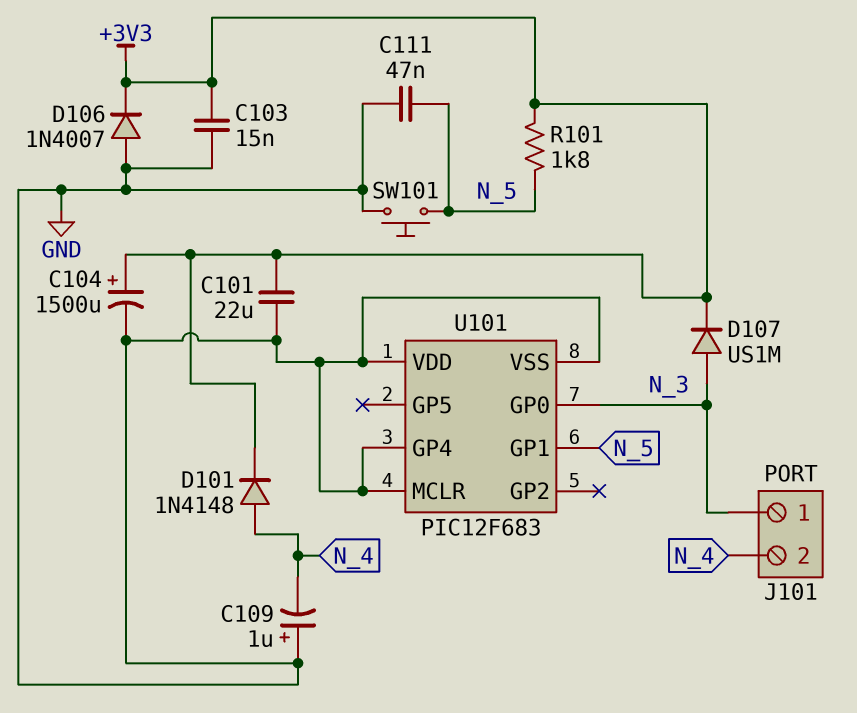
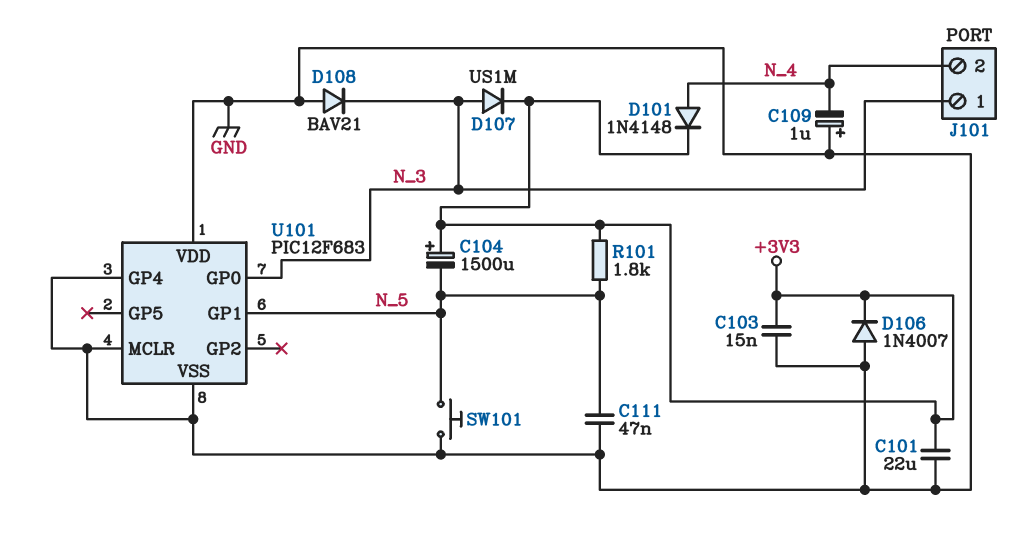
C104: 1500uF (plus +3V3, minus GND) -> 1500uF (plus +3V3, minus N_5)
D108: none -> diode BAV21 (A GND, K N_3)

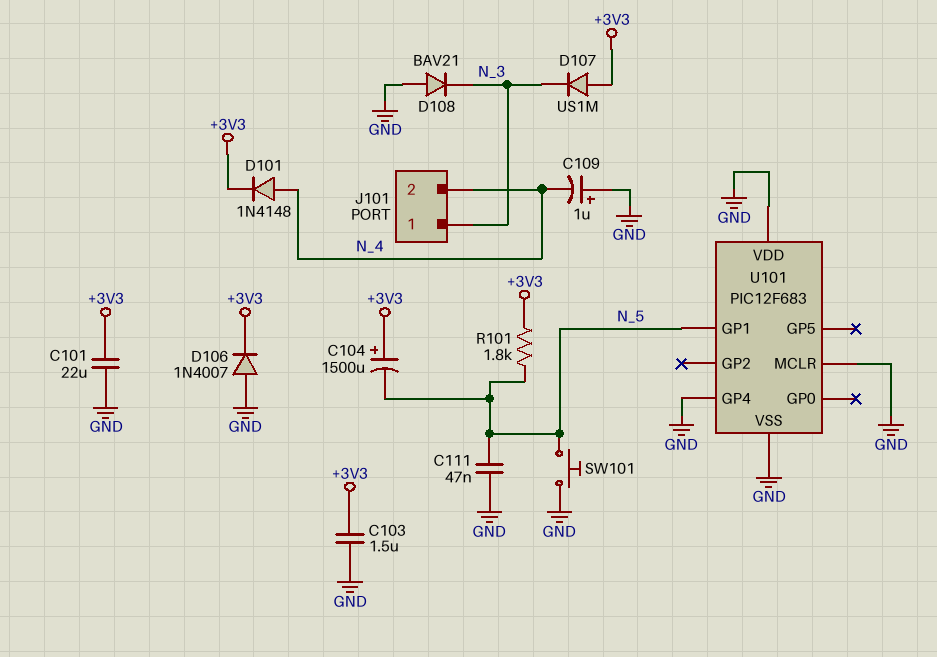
C103: 15nF (+3V3, GND) -> 1.5uF (+3V3, GND)
D107: diode US1M (A N_3, K +3V3) -> diode US1M (A +3V3, K N_3)
U101 pin GP0: N_3 -> none

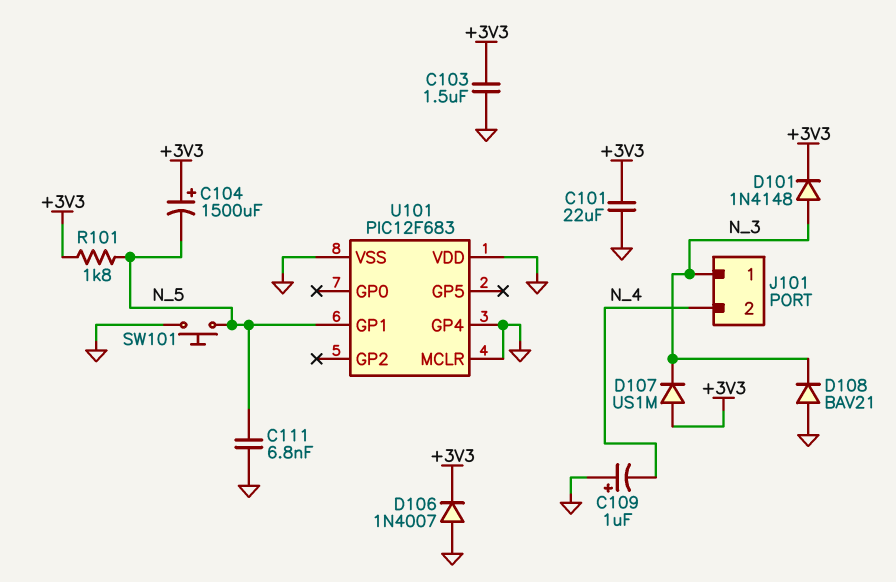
C111: 47nF (GND, N_5) -> 6.8nF (GND, N_5)
D101: diode 1N4148 (A N_4, K +3V3) -> diode 1N4148 (A N_3, K +3V3)

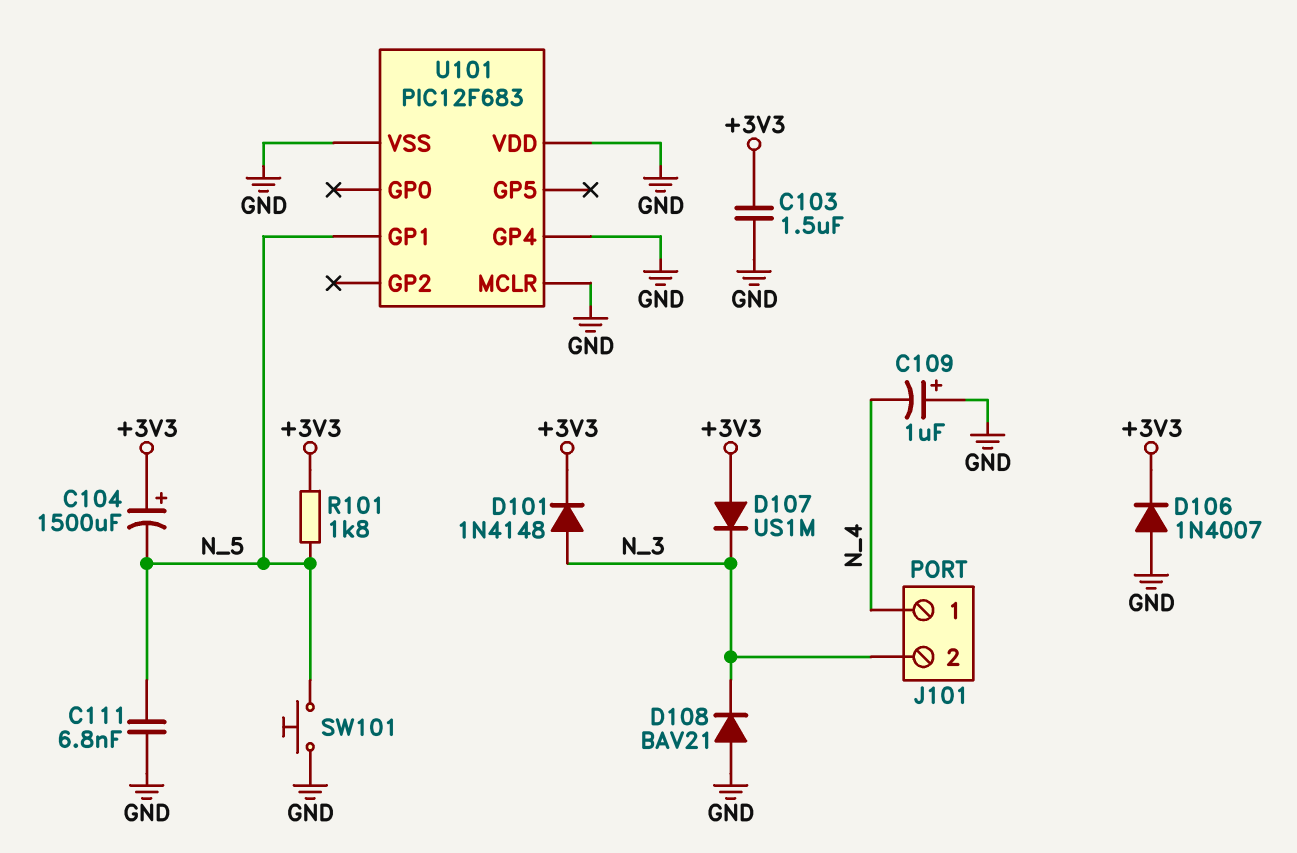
C101: 22uF (+3V3, GND) -> none
J101 pin 1: N_3 -> N_4
J101 pin 2: N_4 -> N_3

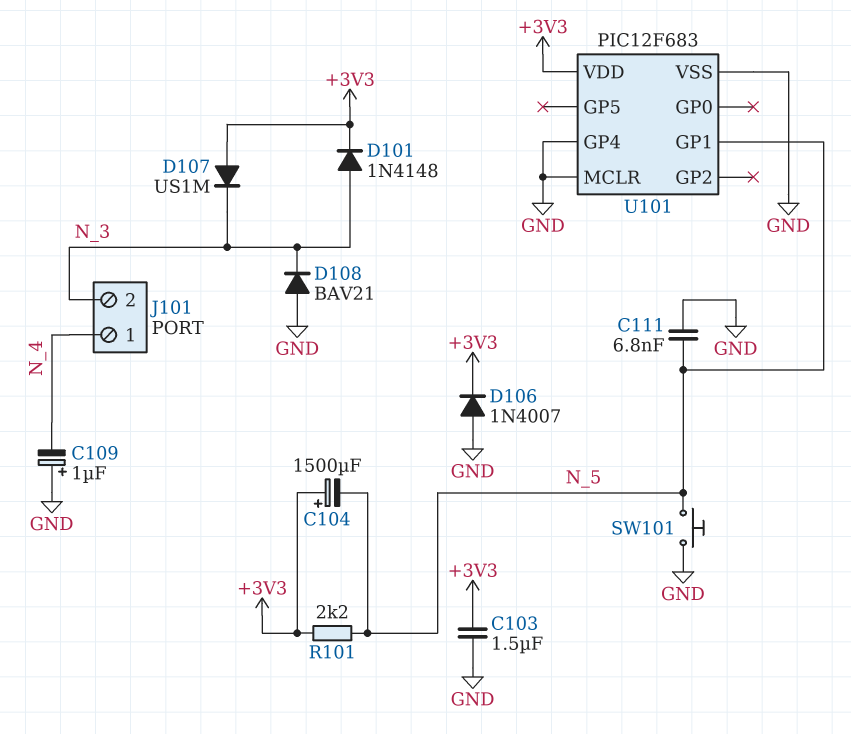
R101: 1.8k (+3V3, N_5) -> 2.2k (+3V3, N_5)
U101 pin VDD: GND -> +3V3

